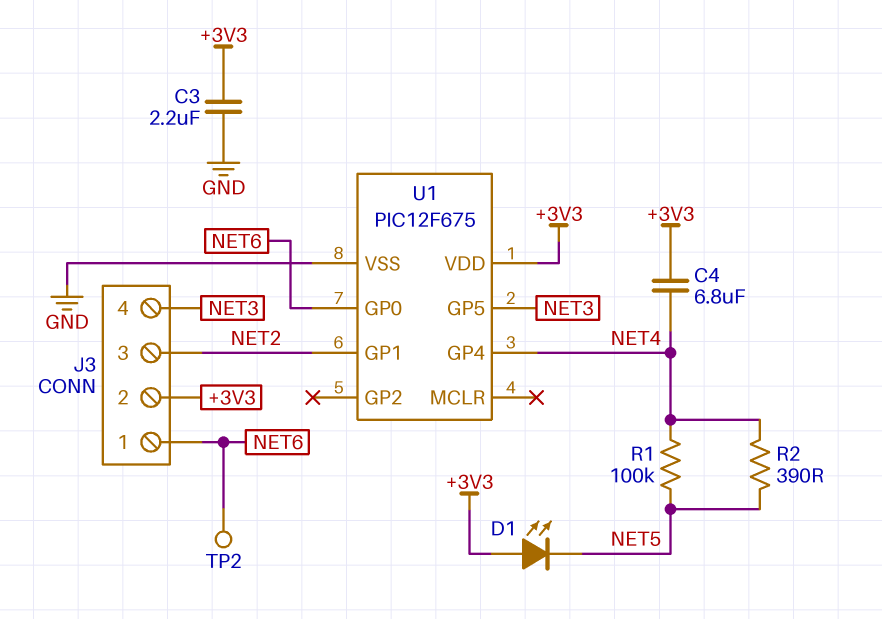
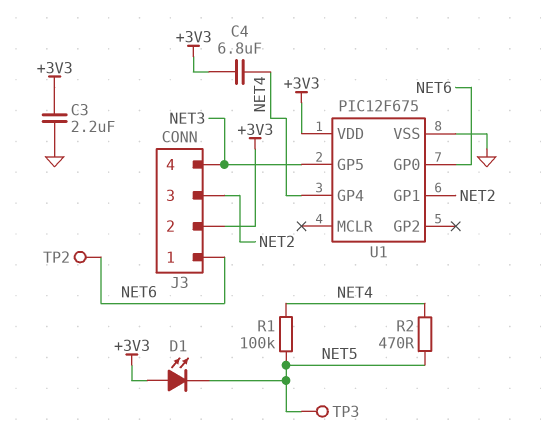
R2: 390 (NET4, NET5) -> 470 (NET4, NET5)
TP3: none -> test point (NET5)

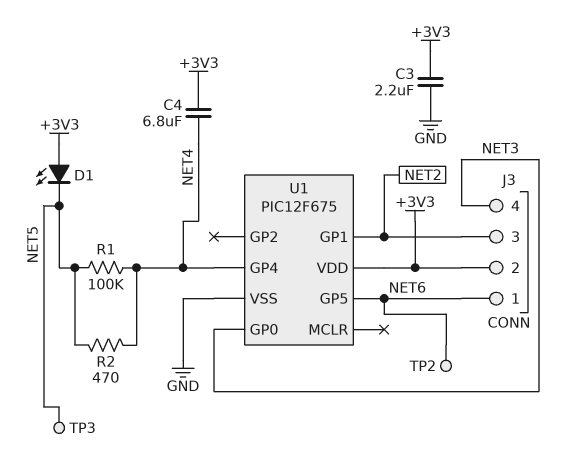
U1 pin GP0: NET6 -> NET3
U1 pin GP5: NET3 -> NET6

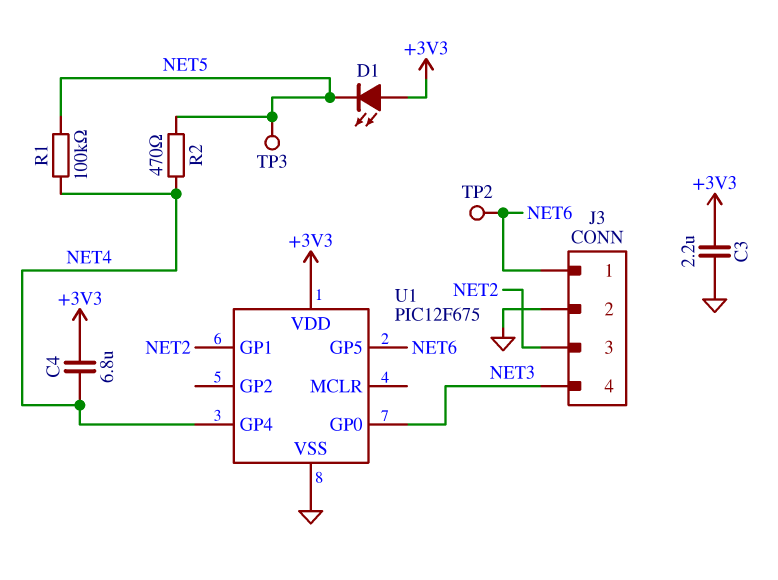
J3 pin 2: +3V3 -> GND

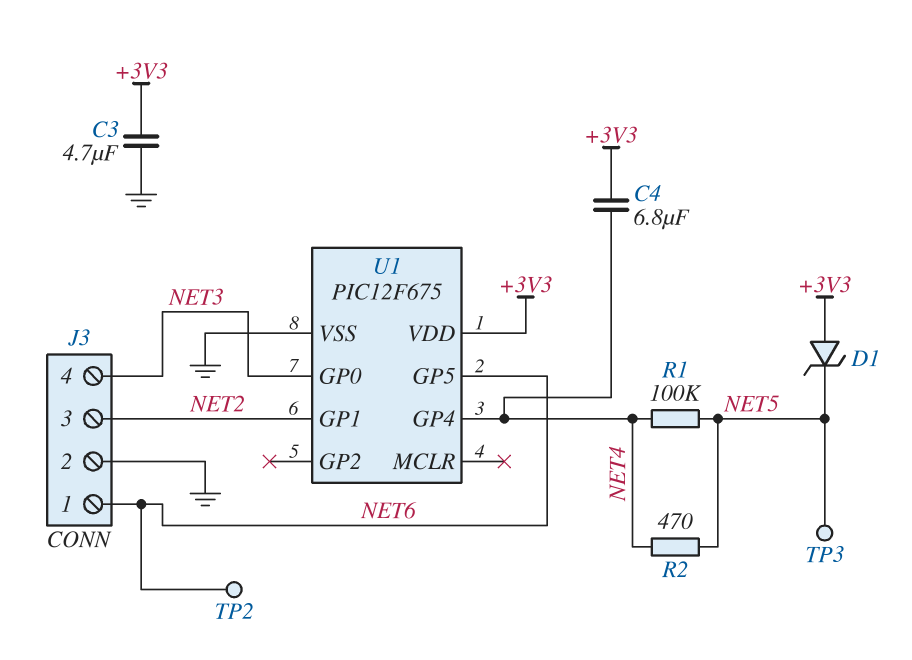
C3: 2.2uF (+3V3, GND) -> 4.7uF (+3V3, GND)
D1: LED (A +3V3, K NET5) -> zener (A +3V3, K NET5)

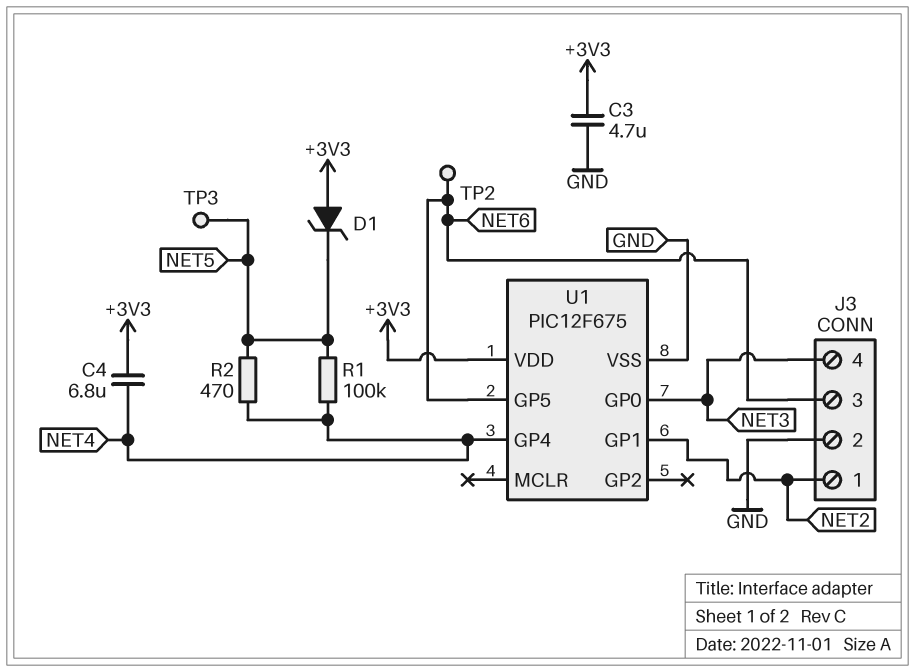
J3 pin 1: NET6 -> NET2
J3 pin 3: NET2 -> NET6

